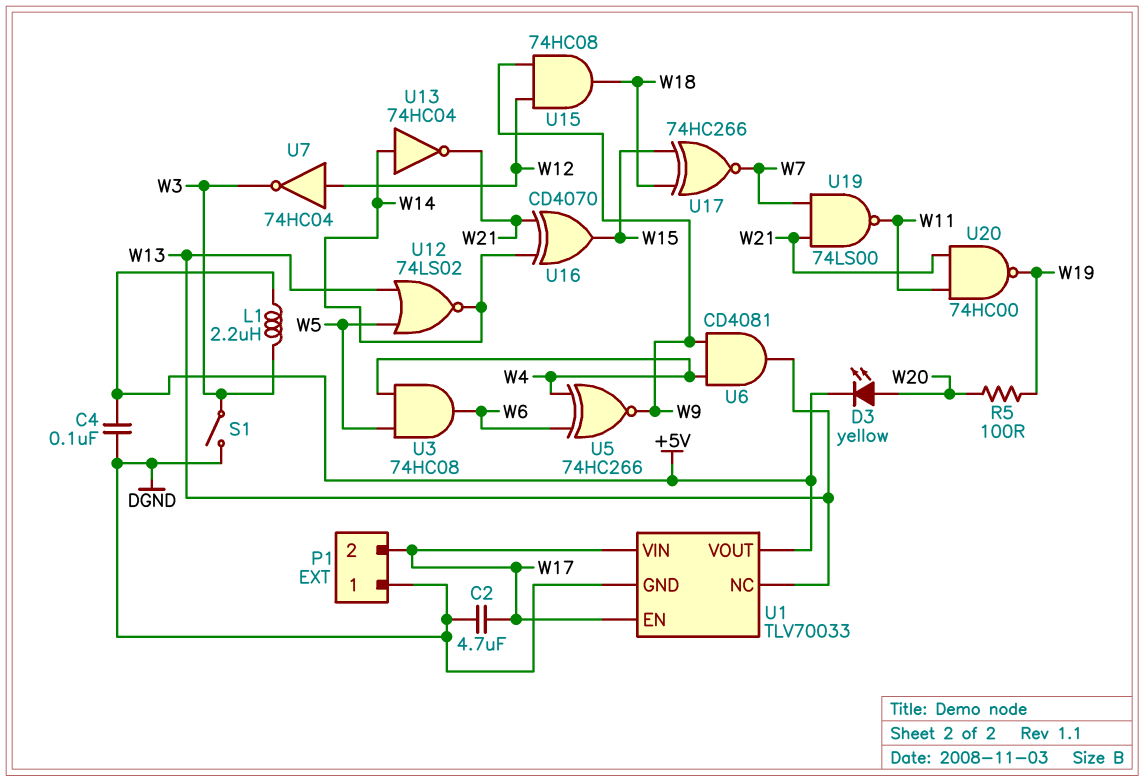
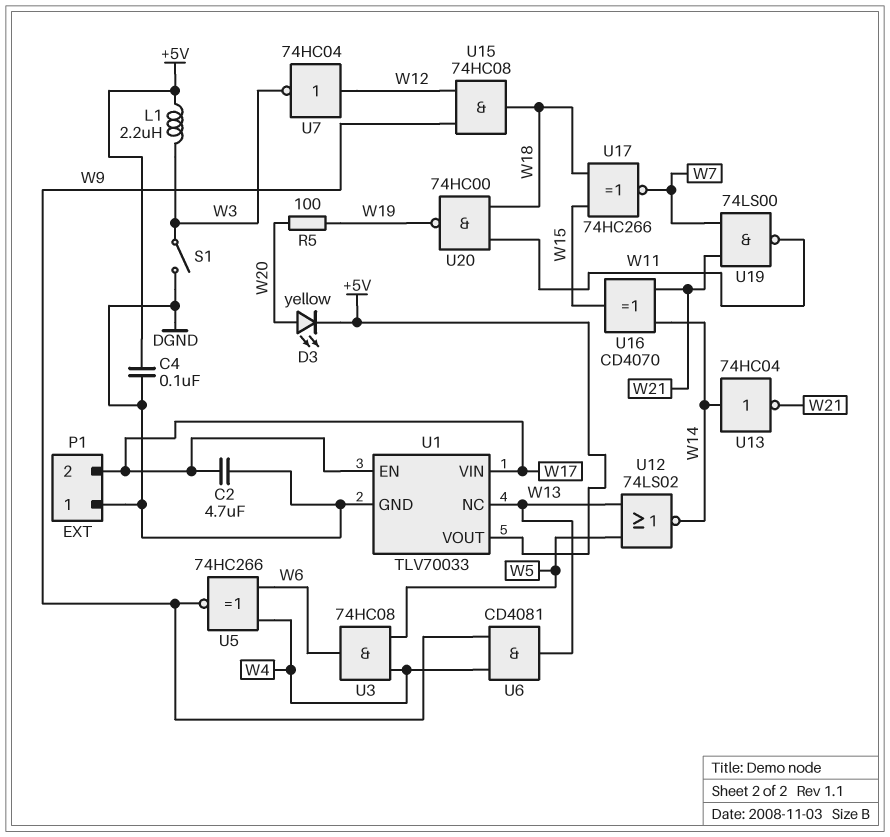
U20: NAND 74HC00 (in W11, in W21, out W19) -> NAND 74HC00 (in W11, in W18, out W19)

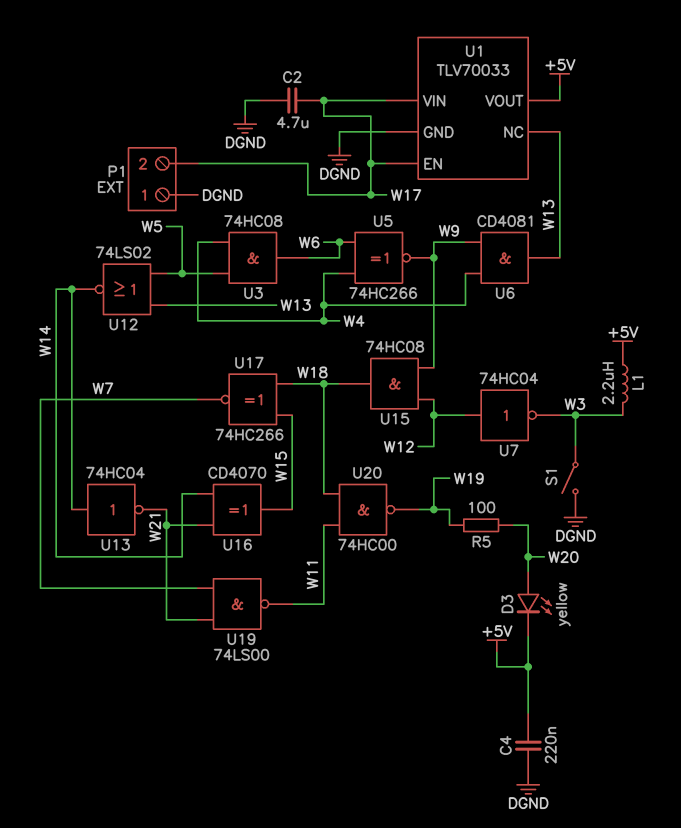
C4: 100nF (+5V, DGND) -> 220nF (+5V, DGND)

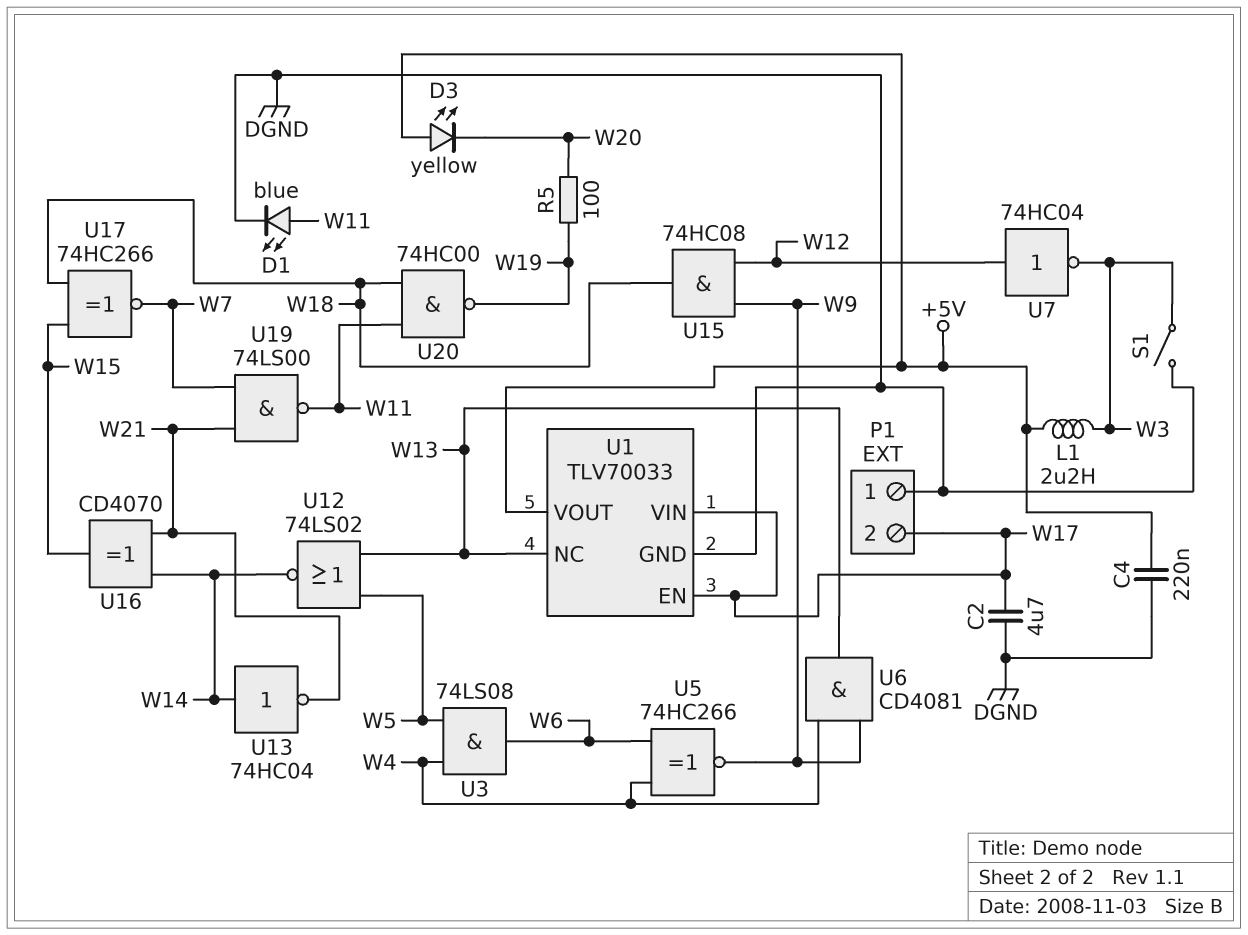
D1: none -> LED blue (A W11, K DGND)
D3: LED yellow (A W20, K +5V) -> LED yellow (A +5V, K W20)
U3: AND 74HC08 (in W4, in W5, out W6) -> AND 74LS08 (in W4, in W5, out W6)

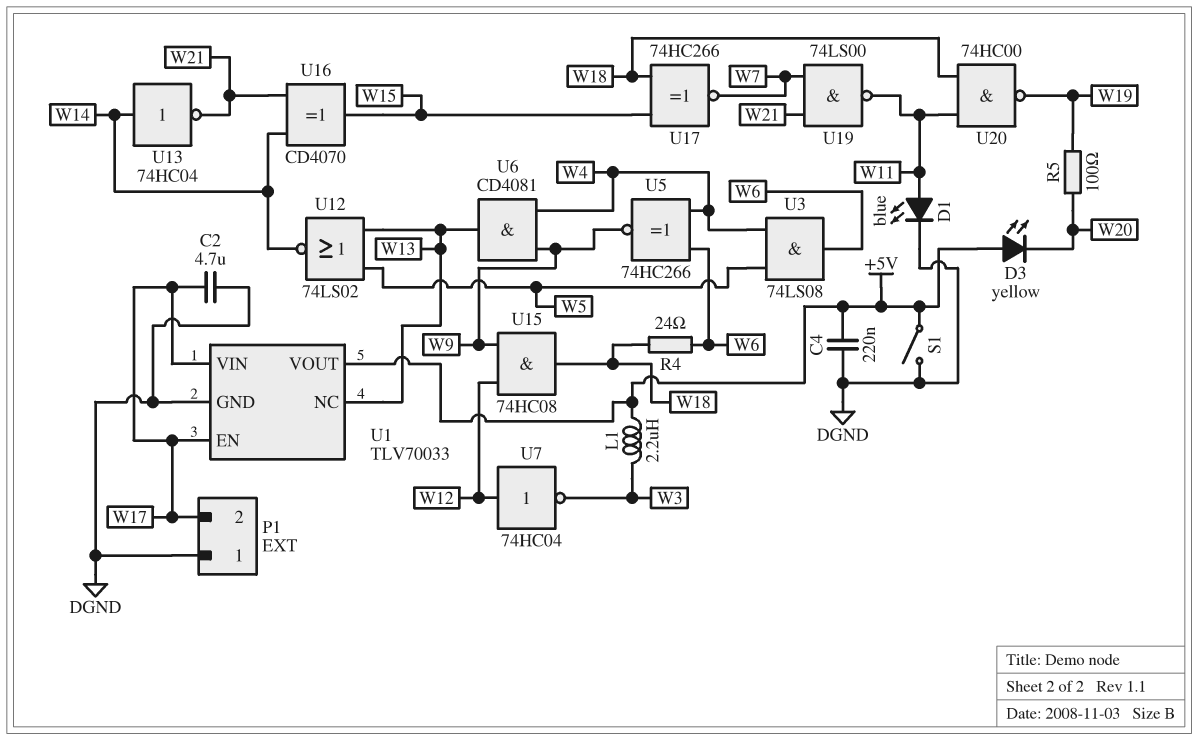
R4: none -> 24 (W6, W18)
S1: switch (DGND, W3) -> switch (+5V, DGND)

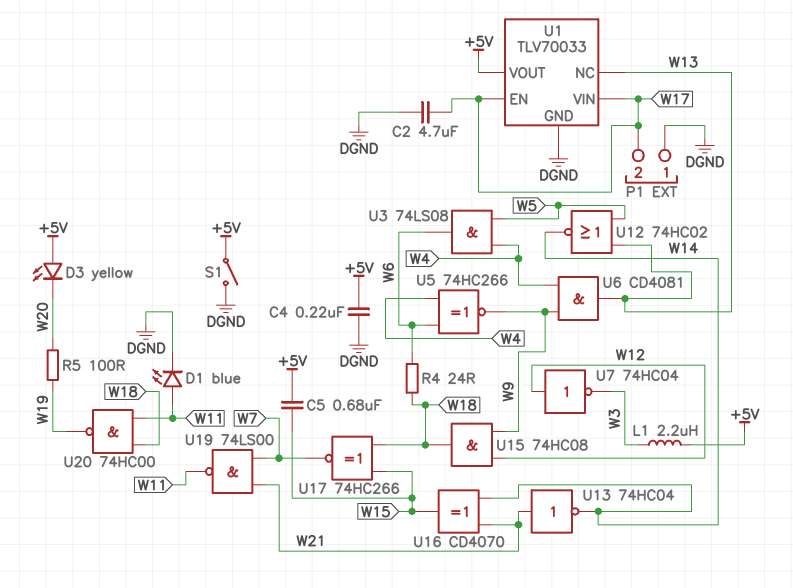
C5: none -> 680nF (+5V, W15)
U12: NOR 74LS02 (in W5, in W13, out W14) -> NOR 74HC02 (in W5, in W13, out W14)
U13: NOT 74HC04 (in W14, out W21) -> NOT 74HC04 (in W21, out W14)

